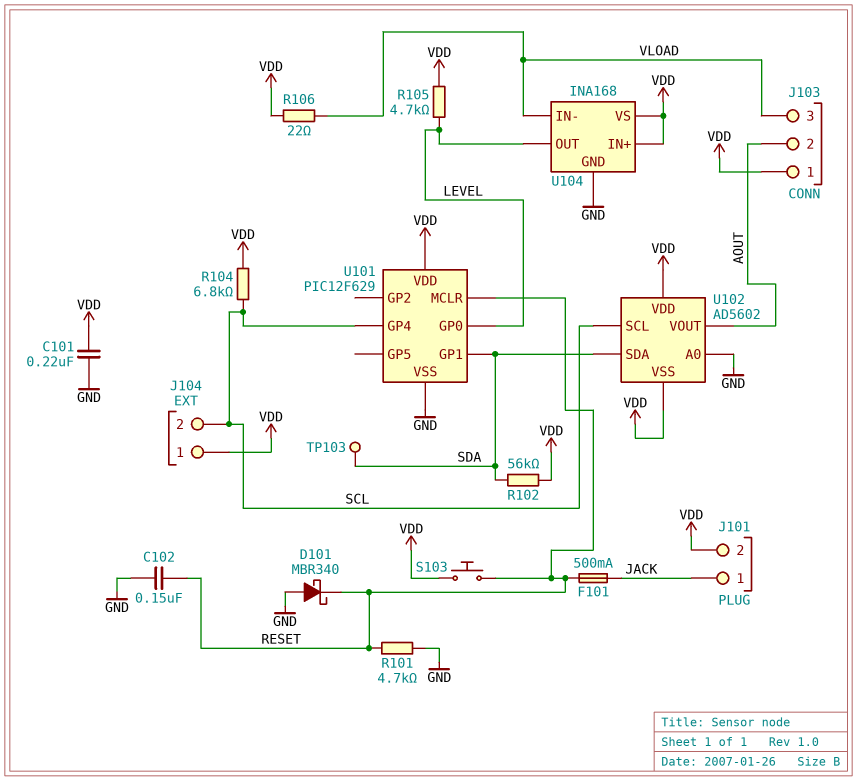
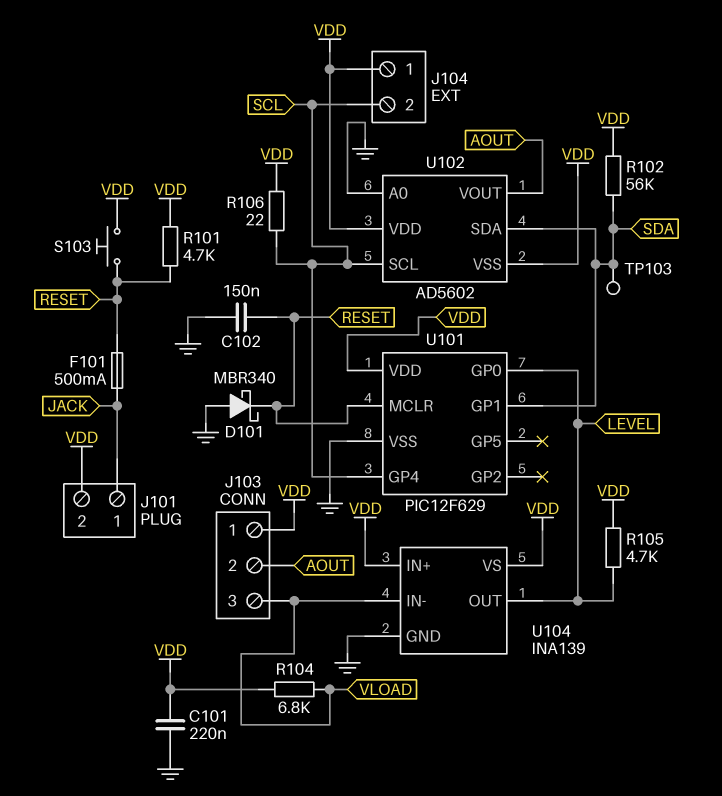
R101: 4.7k (GND, RESET) -> 4.7k (RESET, VDD)
R104: 6.8k (SCL, VDD) -> 6.8k (VDD, VLOAD)
R106: 22 (VDD, VLOAD) -> 22 (SCL, VDD)
U104: INA168 -> INA139

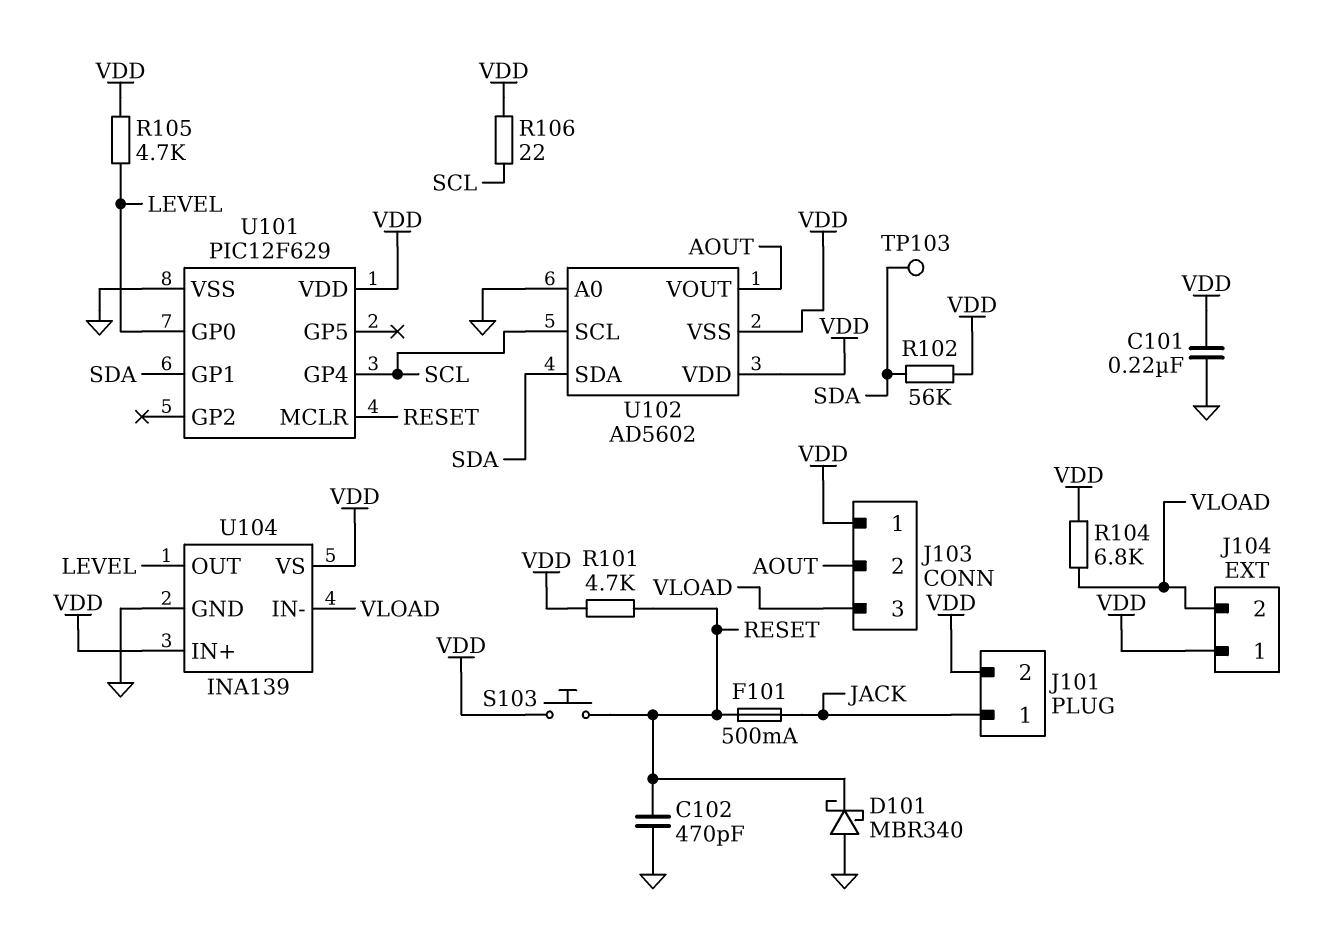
C102: 150nF (GND, RESET) -> 470pF (GND, RESET)
J104 pin 2: SCL -> VLOAD

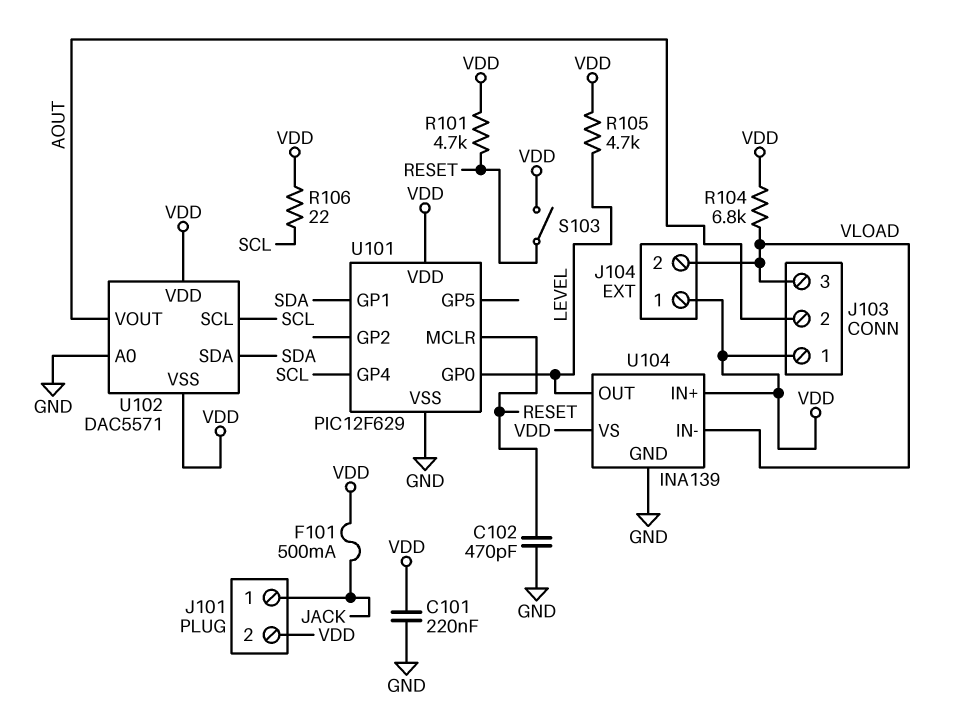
D101: schottky MBR340 (A GND, K RESET) -> none
F101: 500mA (JACK, RESET) -> 500mA (JACK, VDD)
R102: 56k (SDA, VDD) -> none
S103: button (RESET, VDD) -> switch (RESET, VDD)
TP103: test point (SDA) -> none
U102: AD5602 -> DAC5571

